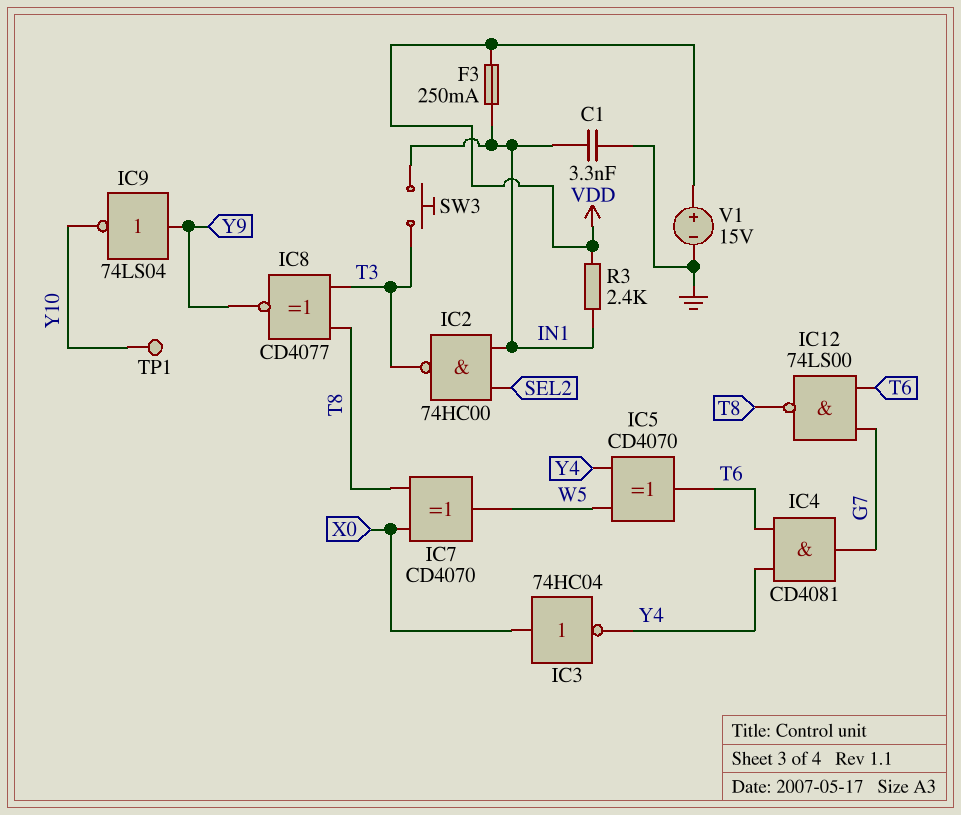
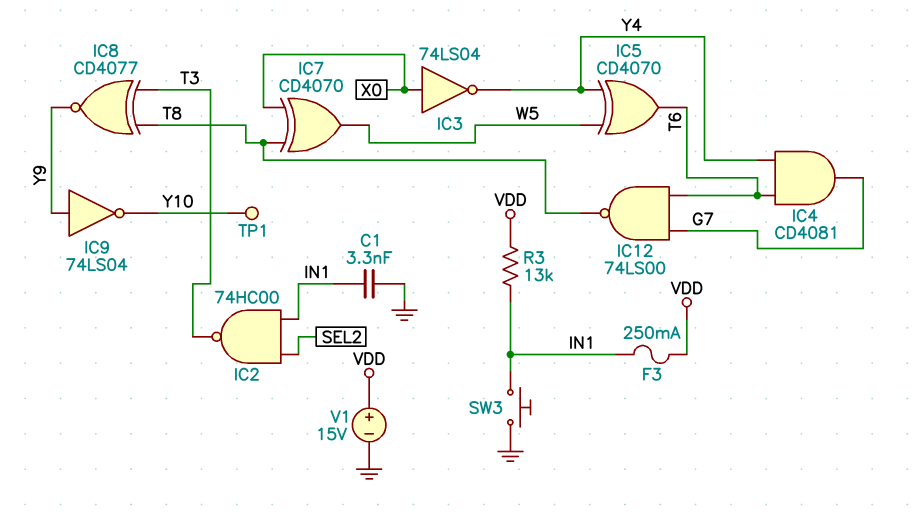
IC3: NOT 74HC04 (in X0, out Y4) -> NOT 74LS04 (in X0, out Y4)
R3: 2.4k (IN1, VDD) -> 13k (IN1, VDD)
SW3: button (IN1, T3) -> button (GND, IN1)

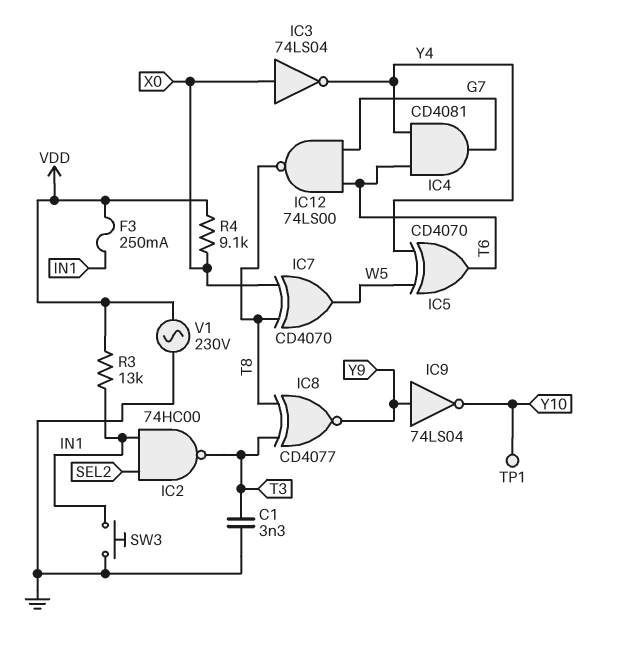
C1: 3.3nF (GND, IN1) -> 3.3nF (GND, T3)
R4: none -> 9.1k (VDD, X0)
V1: 15V (plus VDD, minus GND) -> AC 230V (GND, VDD)

